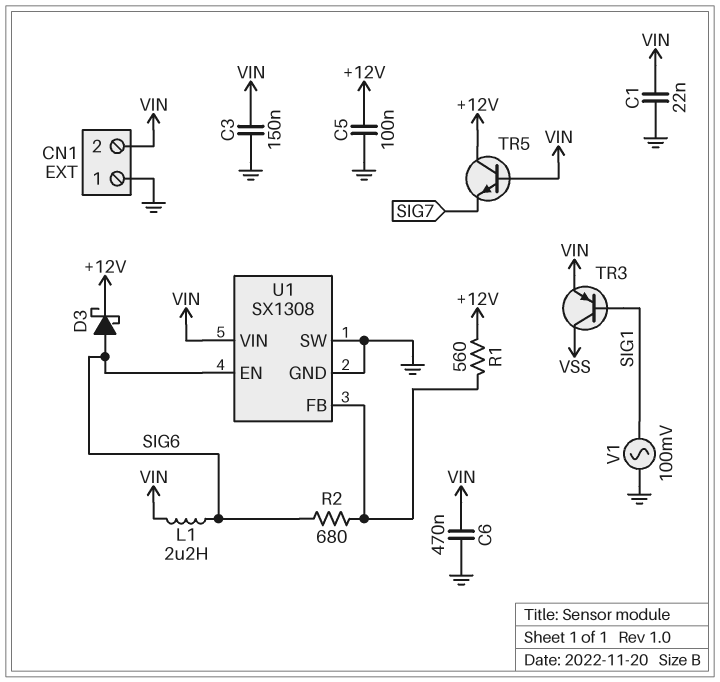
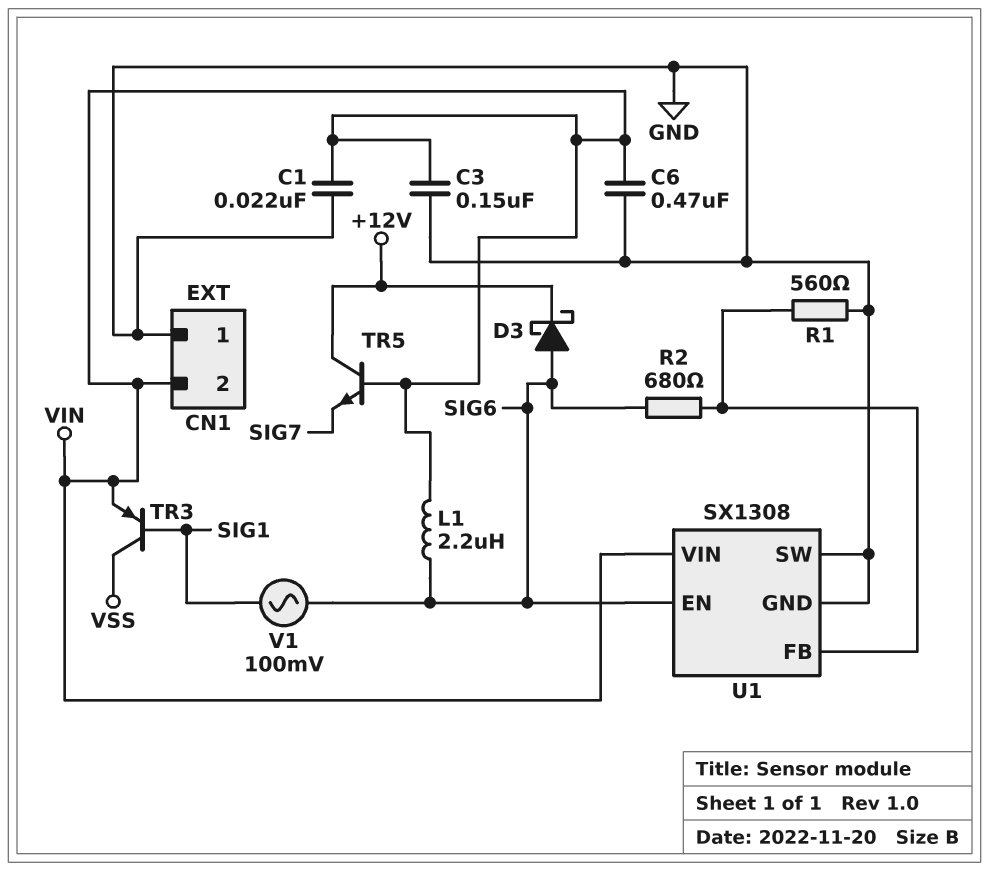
C5: 100nF (+12V, GND) -> none
R1: 560 (+12V, U1/FB) -> 560 (GND, U1/FB)
V1: AC 100mV (GND, SIG1) -> AC 100mV (SIG1, SIG6)

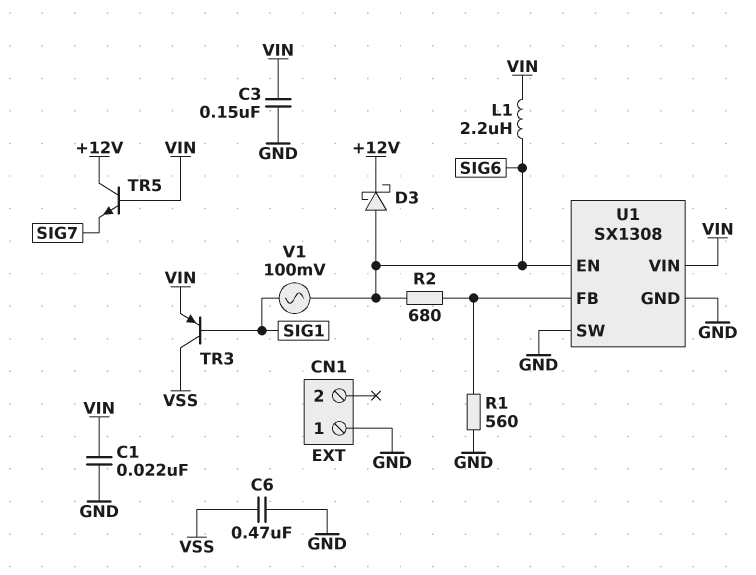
C6: 470nF (GND, VIN) -> 470nF (GND, VSS)
CN1 pin 2: VIN -> none

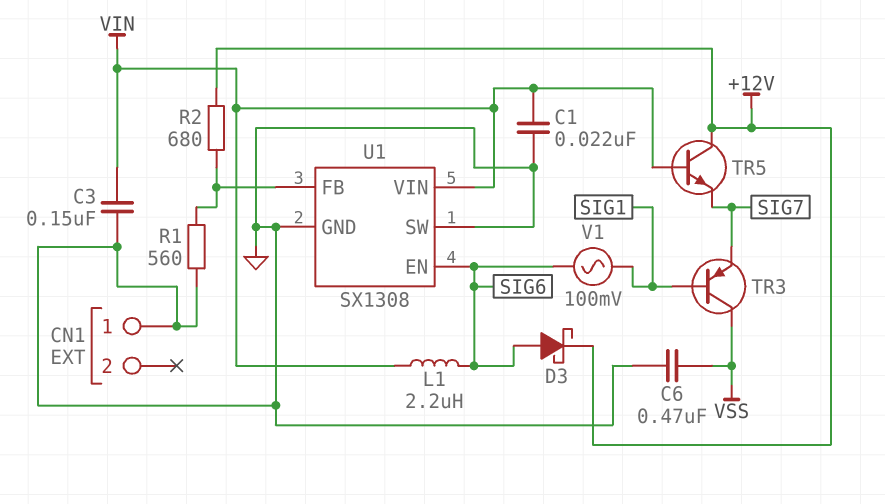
R2: 680 (SIG6, U1/FB) -> 680 (+12V, U1/FB)
TR3: PNP (B SIG1, C VSS, E VIN) -> PNP (B SIG1, C VSS, E SIG7)

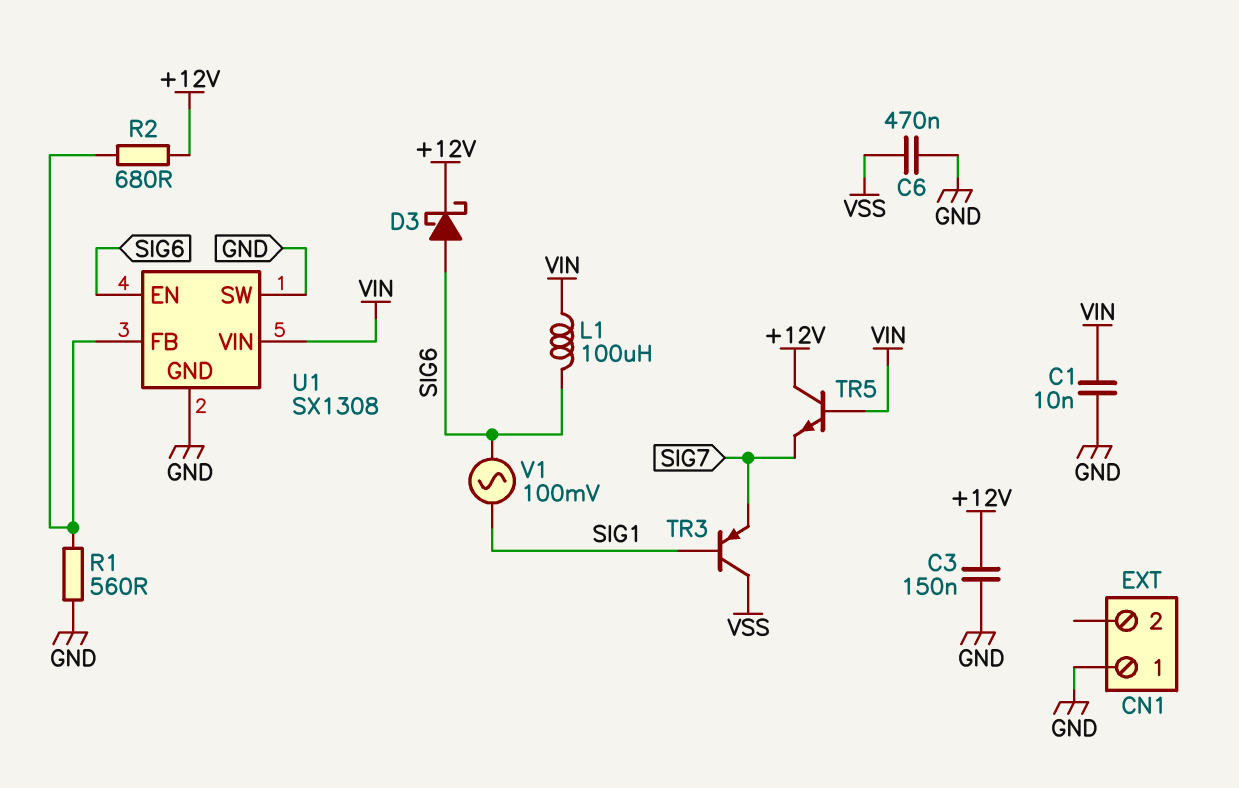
C1: 22nF (GND, VIN) -> 10nF (GND, VIN)
C3: 150nF (GND, VIN) -> 150nF (+12V, GND)
L1: 2.2uH (SIG6, VIN) -> 100uH (SIG6, VIN)

